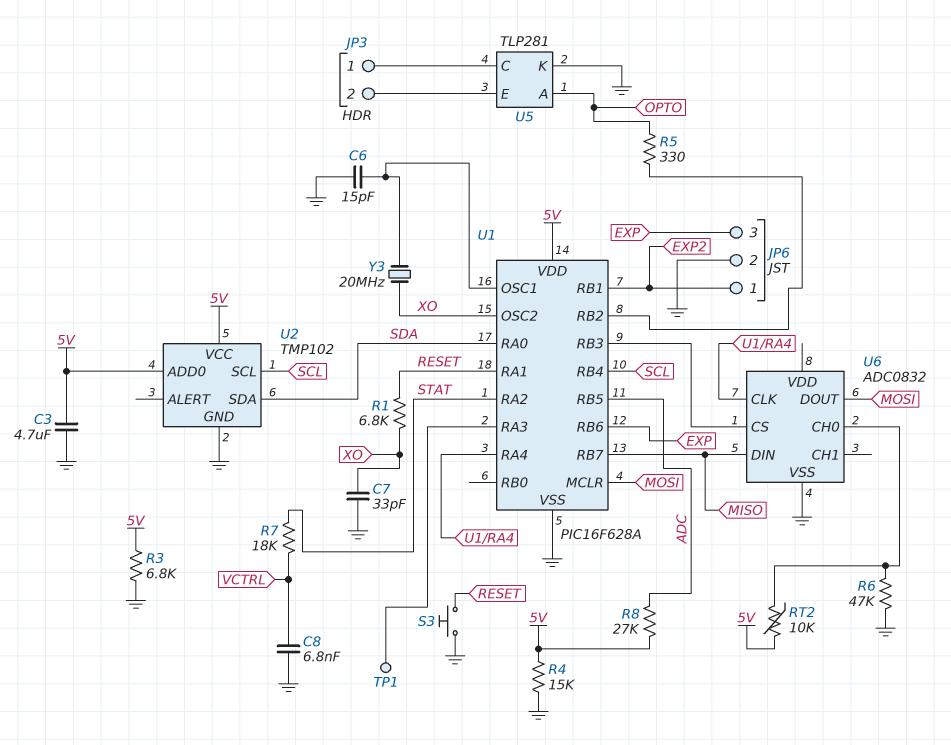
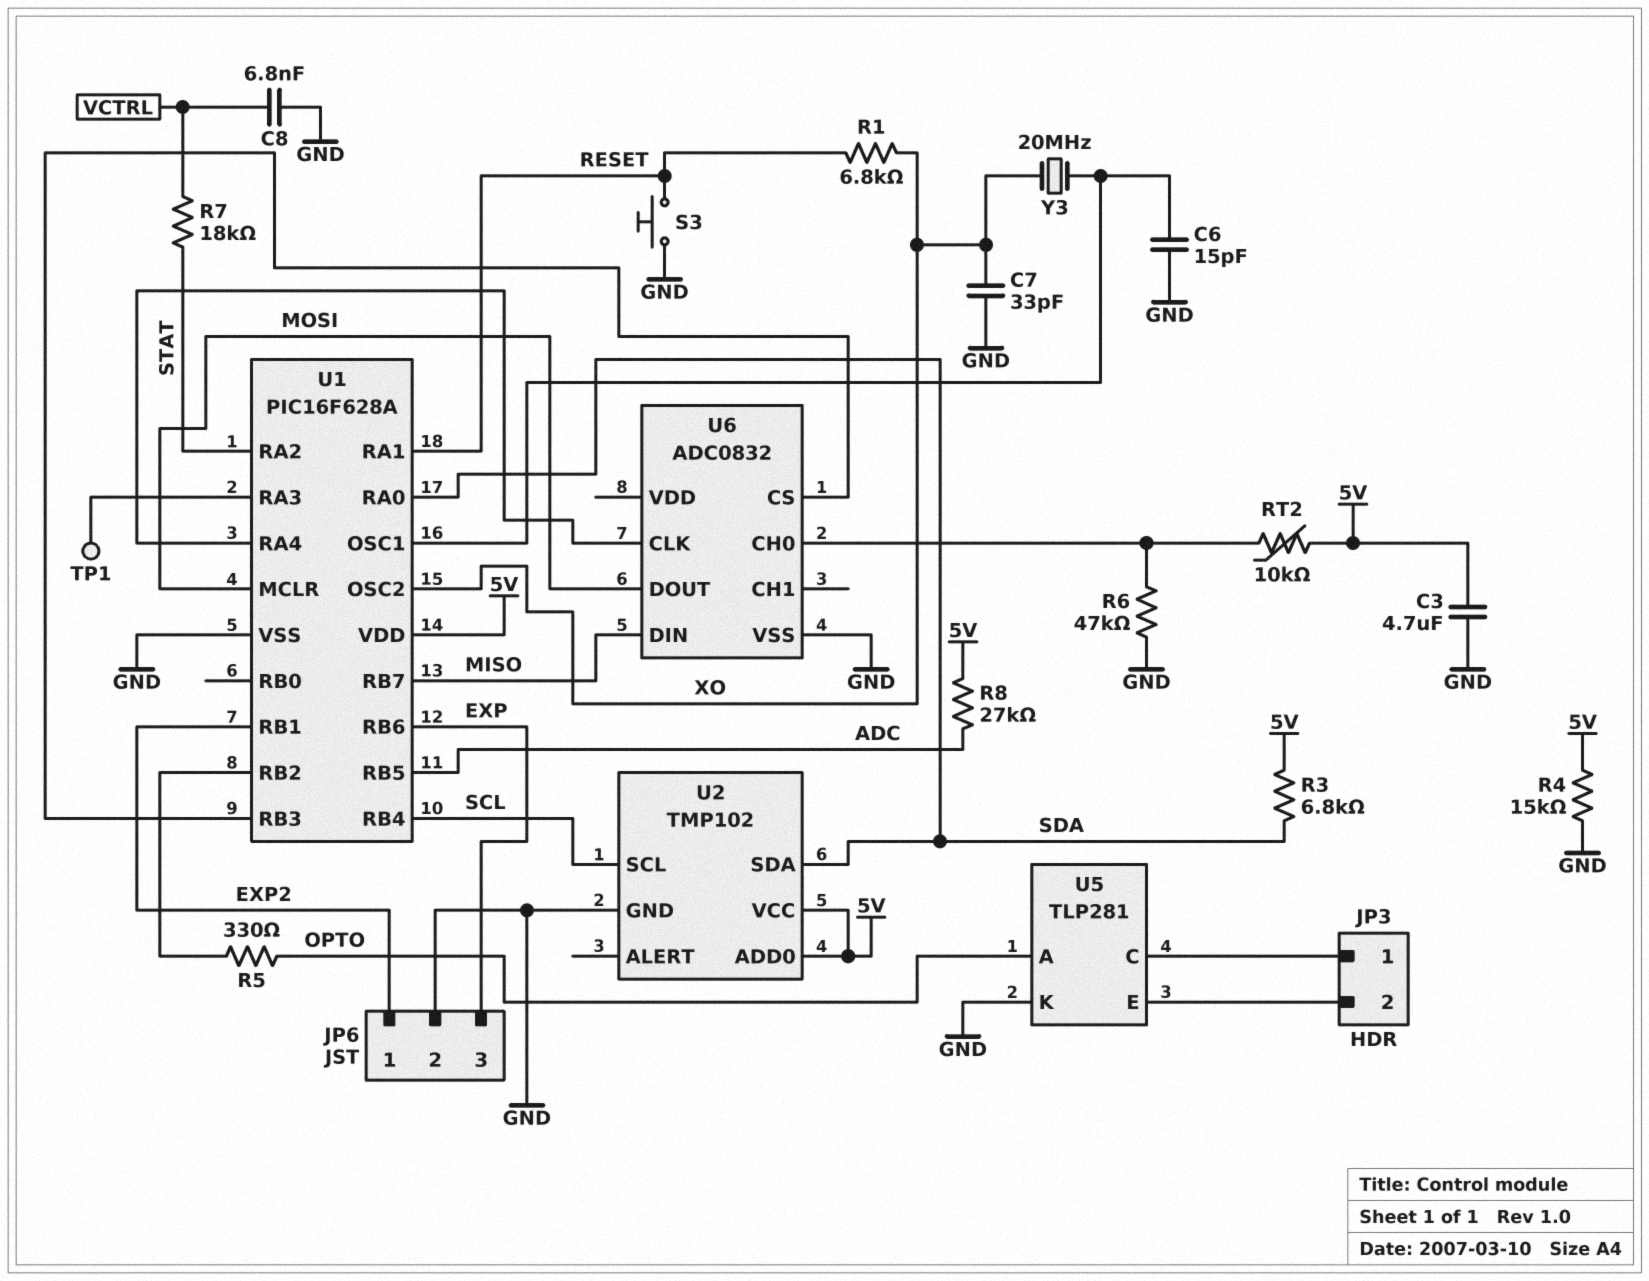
R3: 6.8k (5V, GND) -> 6.8k (5V, SDA)

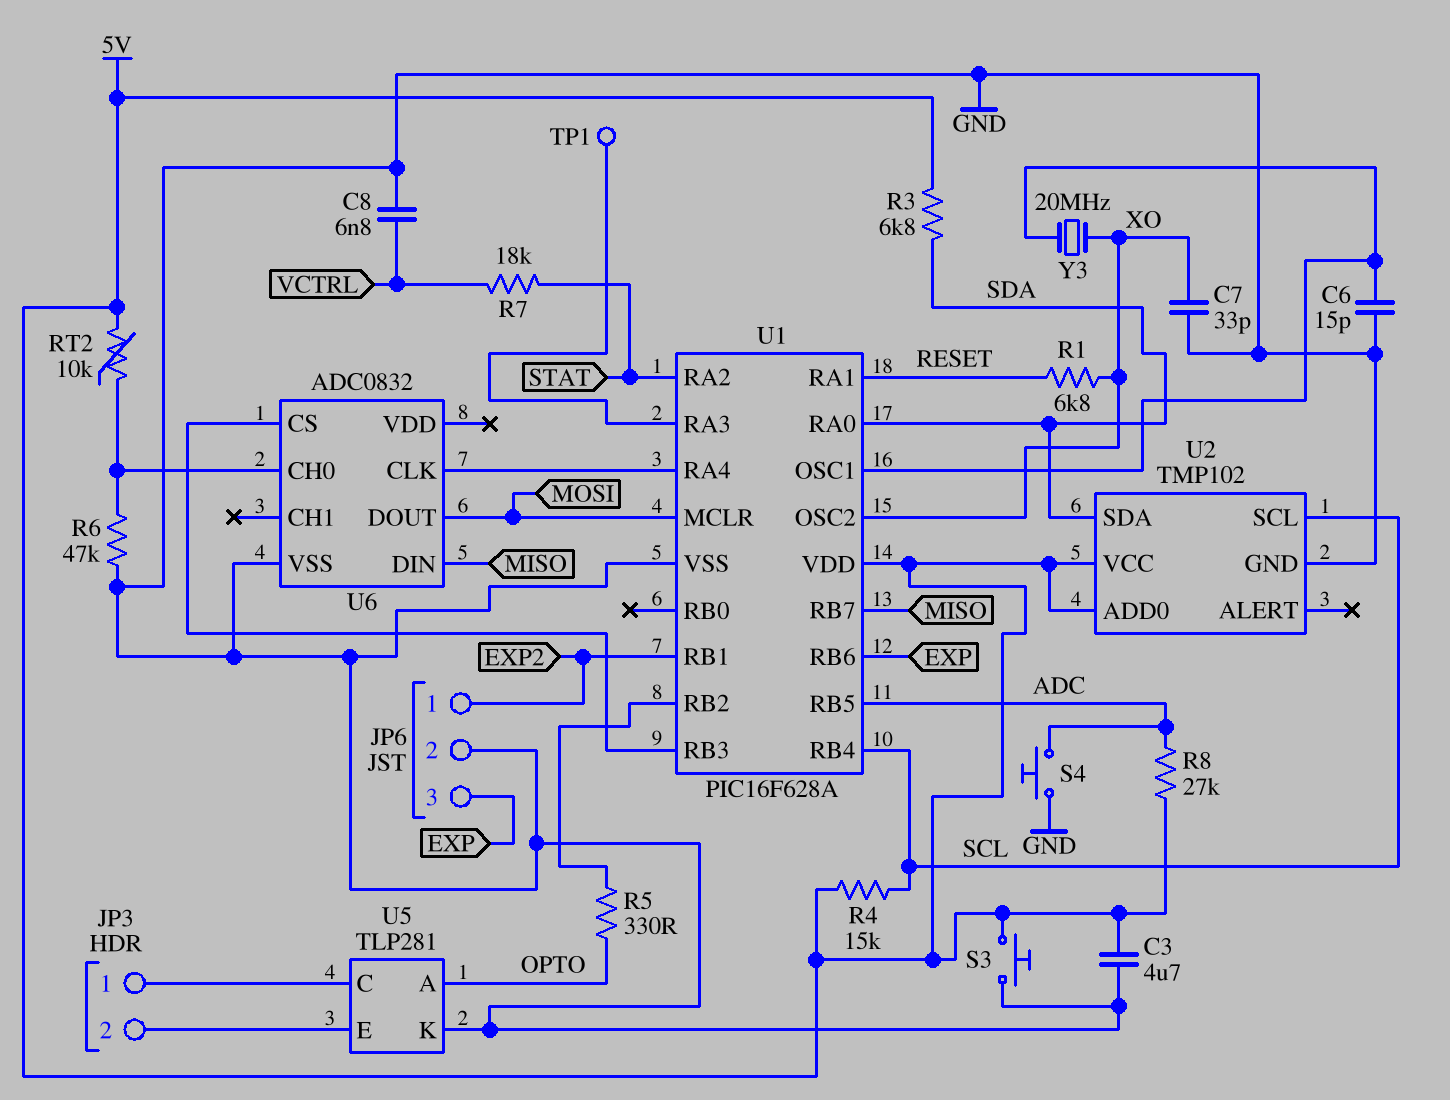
R4: 15k (5V, GND) -> 15k (5V, SCL)
S3: button (GND, RESET) -> button (5V, GND)
S4: none -> button (ADC, GND)

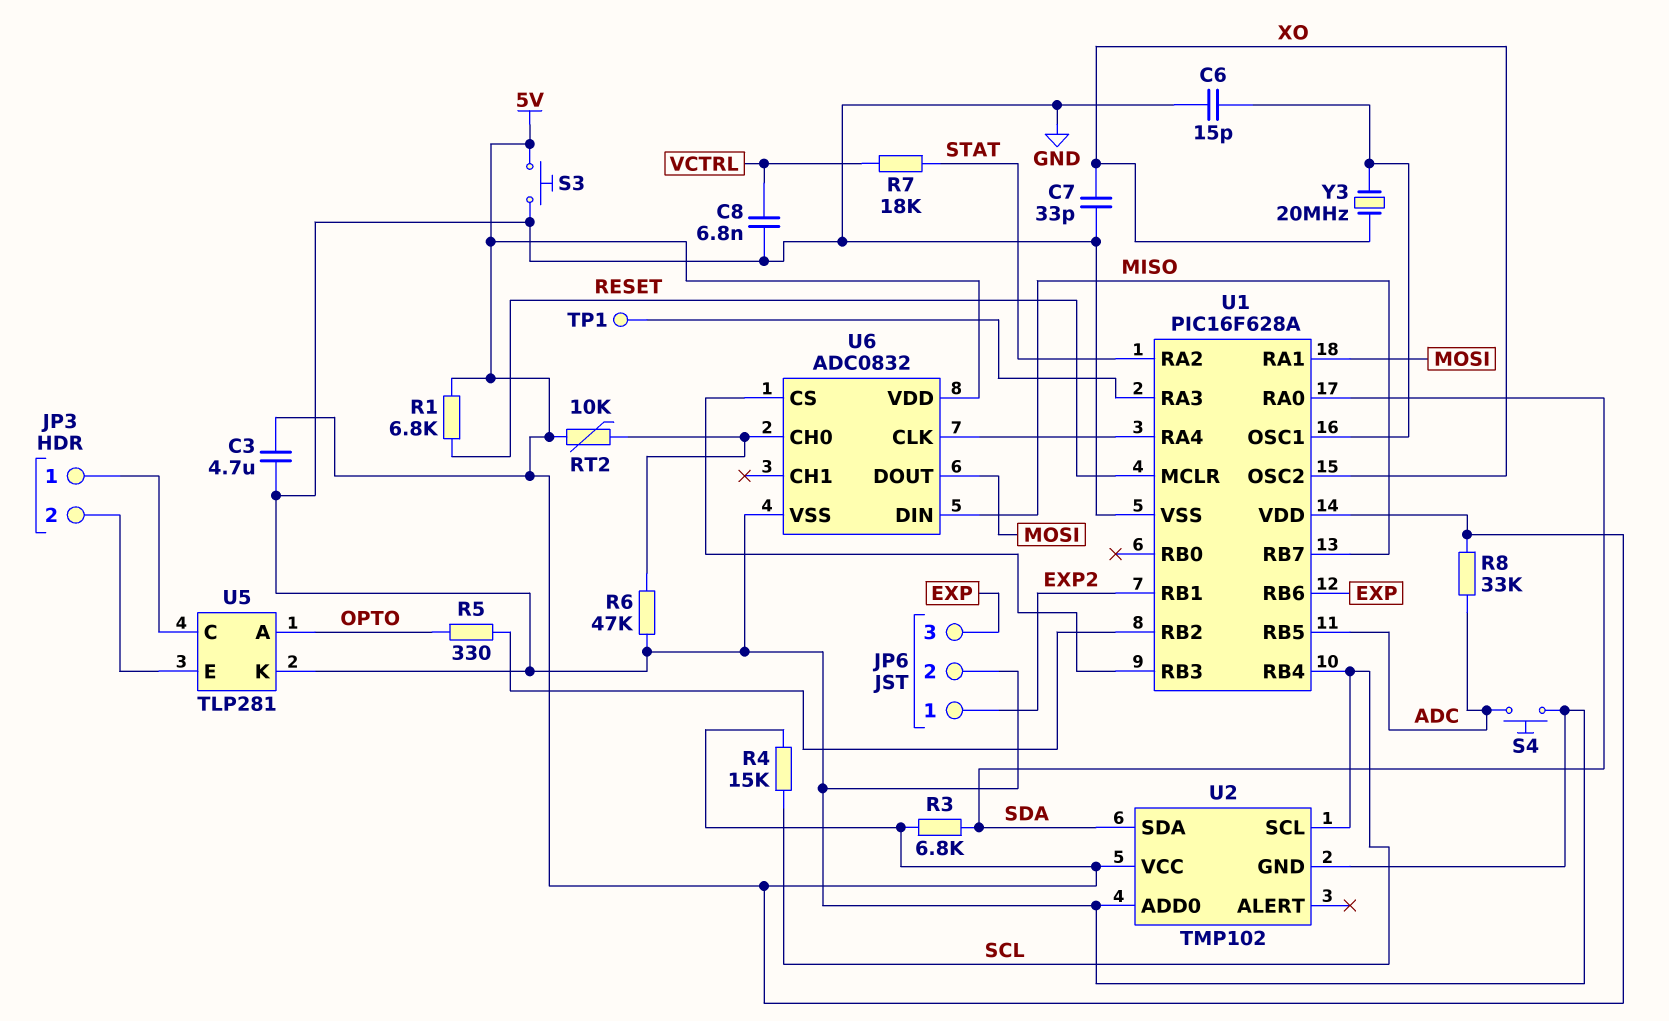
R1: 6.8k (RESET, XO) -> 6.8k (5V, RESET)
R8: 27k (5V, ADC) -> 33k (5V, ADC)
U1 pin MCLR: MOSI -> RESET
U1 pin RA1: RESET -> MOSI
U2 pin ADD0: 5V -> GND
U6 pin VDD: none -> 5V

